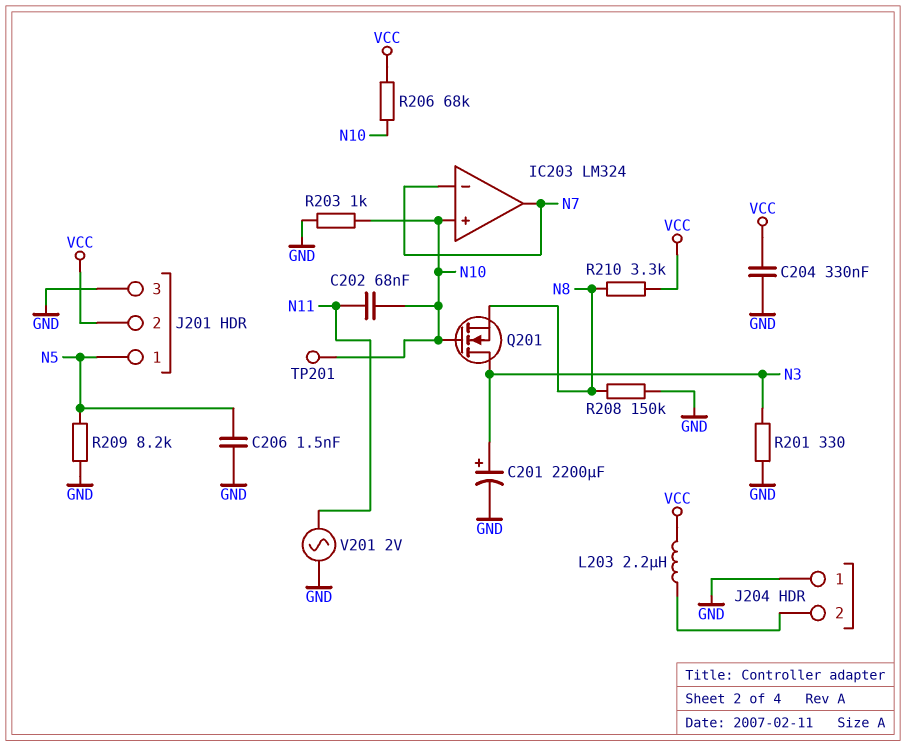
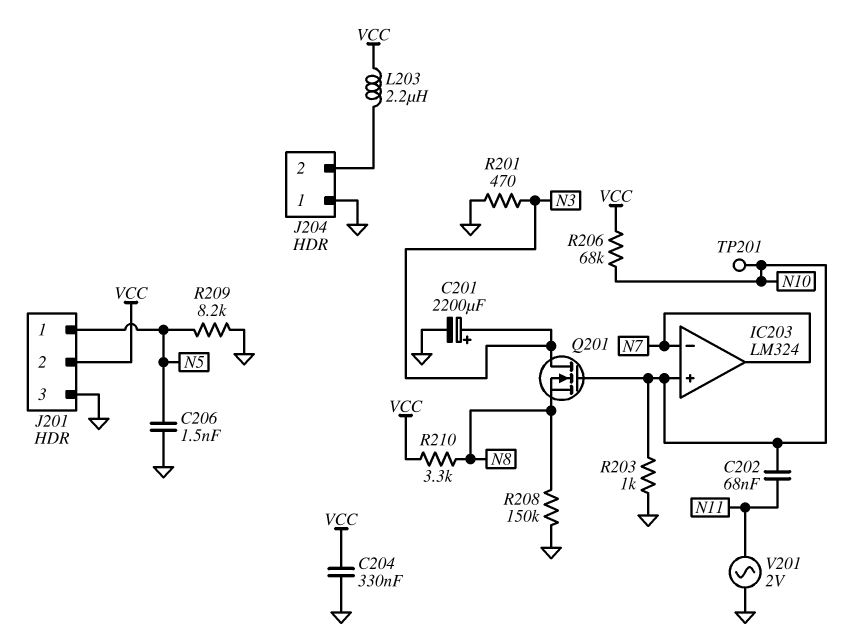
R201: 330 (GND, N3) -> 470 (GND, N3)

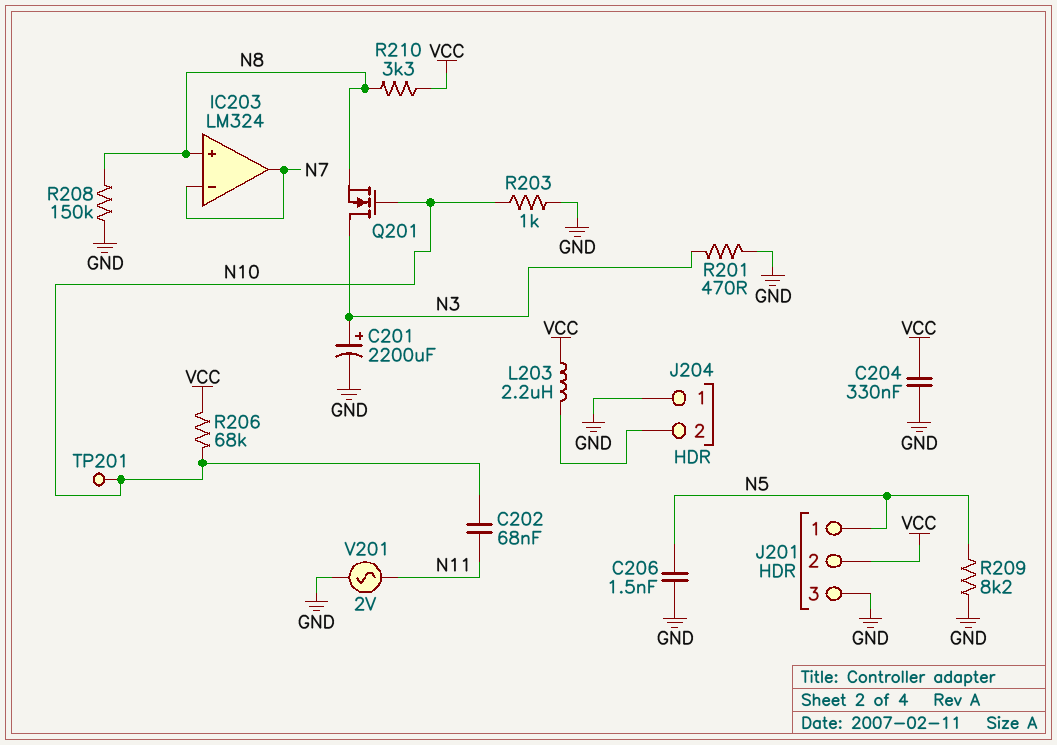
IC203 pin in+: N10 -> N8

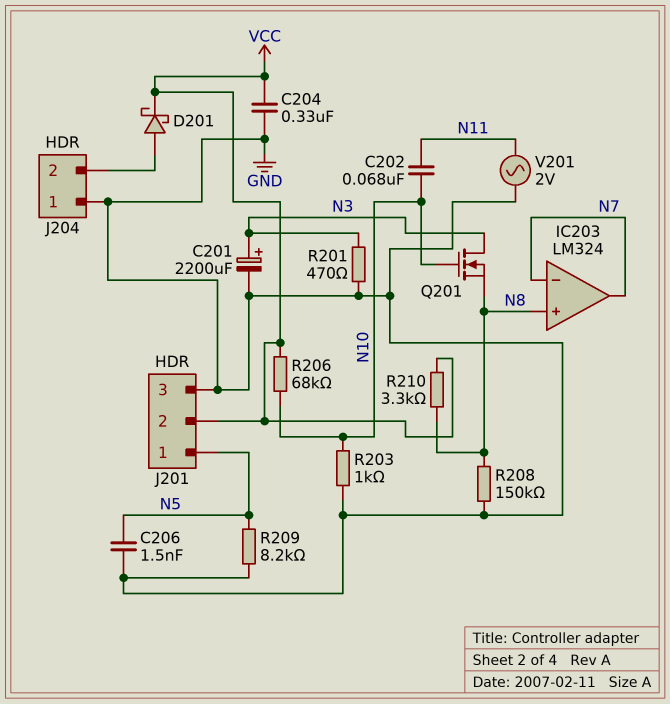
D201: none -> schottky (A J204/2, K VCC)
L203: 2.2uH (J204/2, VCC) -> none
TP201: test point (N10) -> none

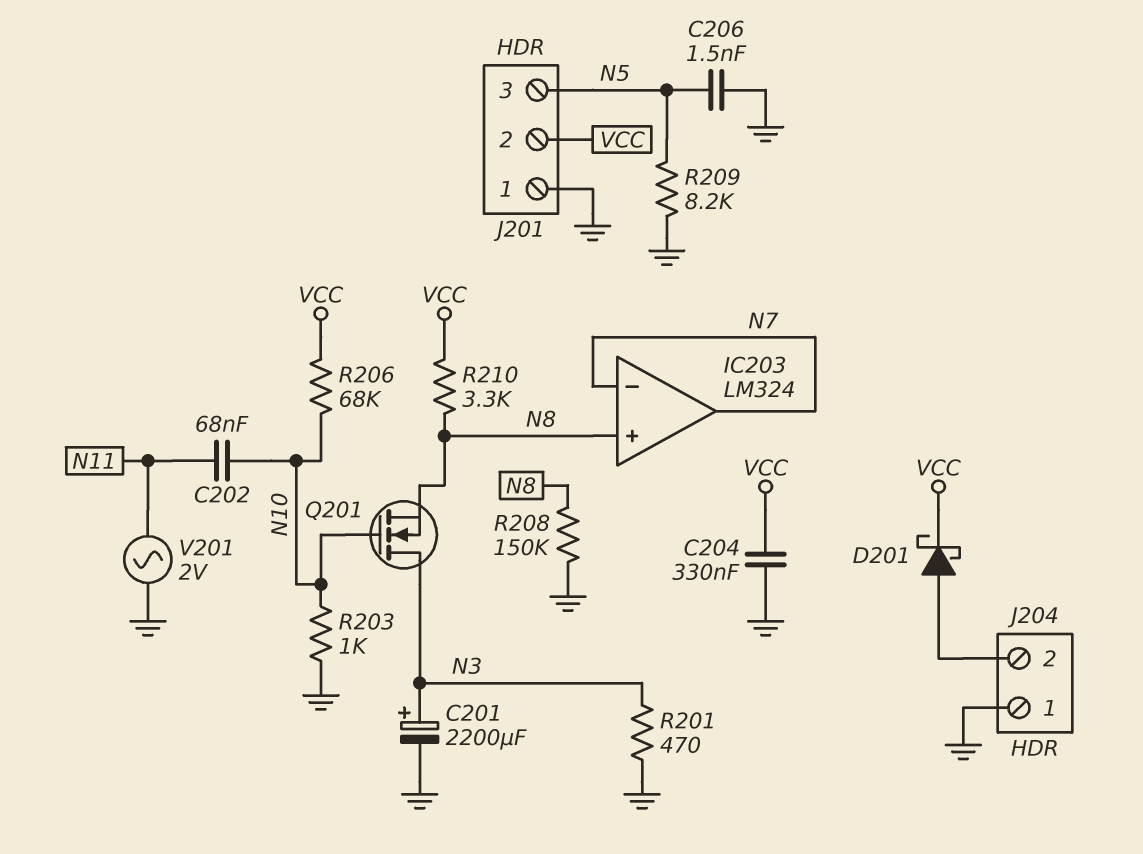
J201 pin 1: N5 -> GND
J201 pin 3: GND -> N5

